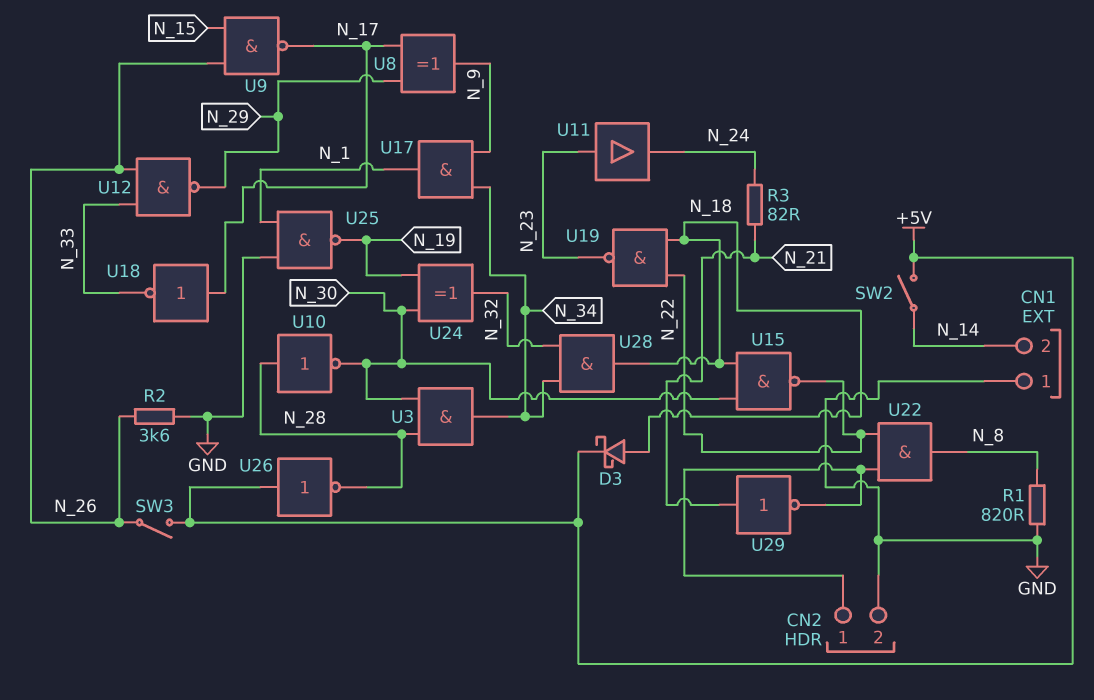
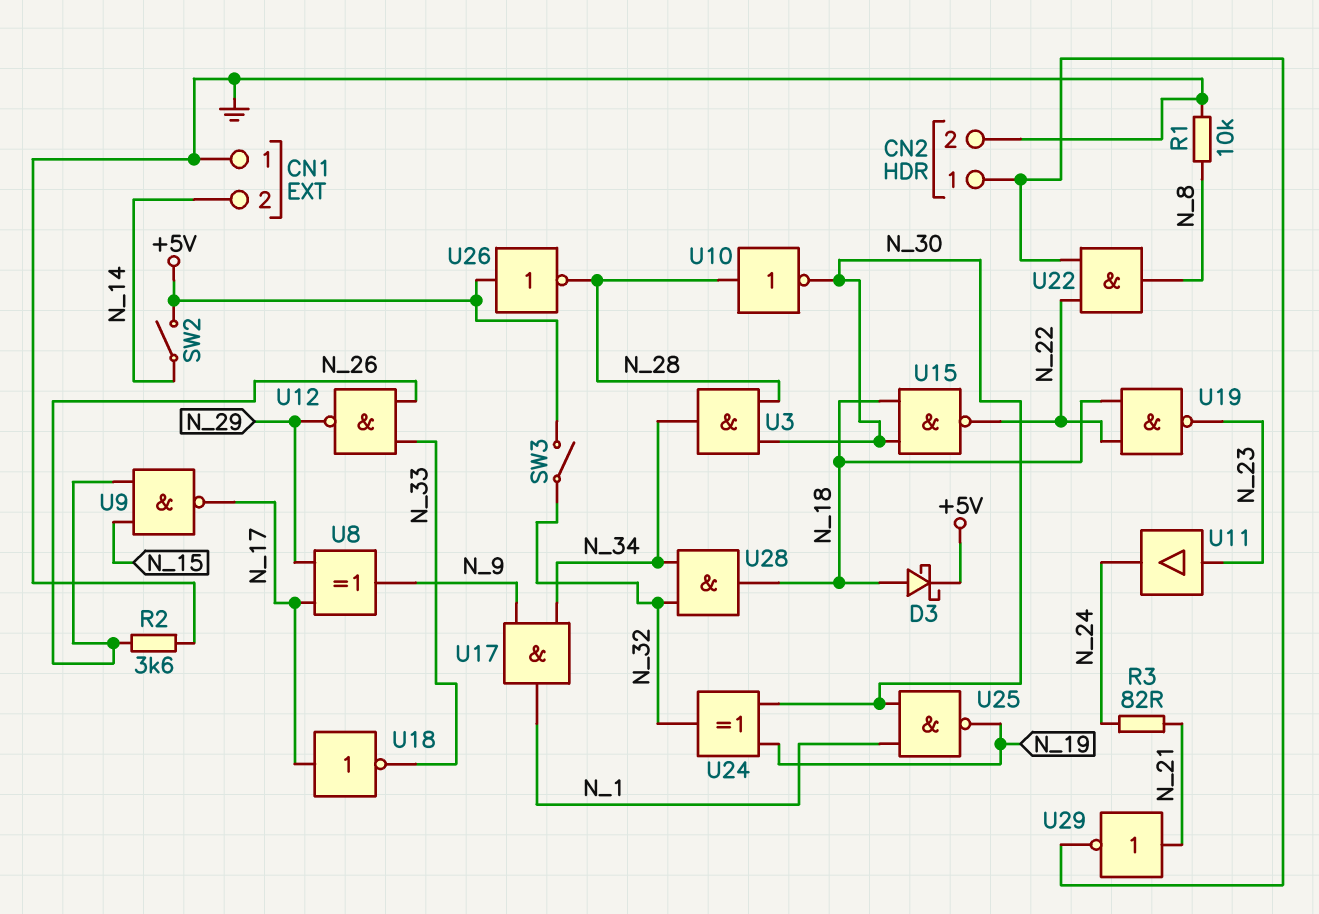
R1: 820 (GND, N_8) -> 10k (GND, N_8)
SW3: switch (+5V, N_26) -> switch (+5V, N_32)
U25: NAND (in GND, in N_1, out N_19) -> NAND (in N_1, in N_30, out N_19)

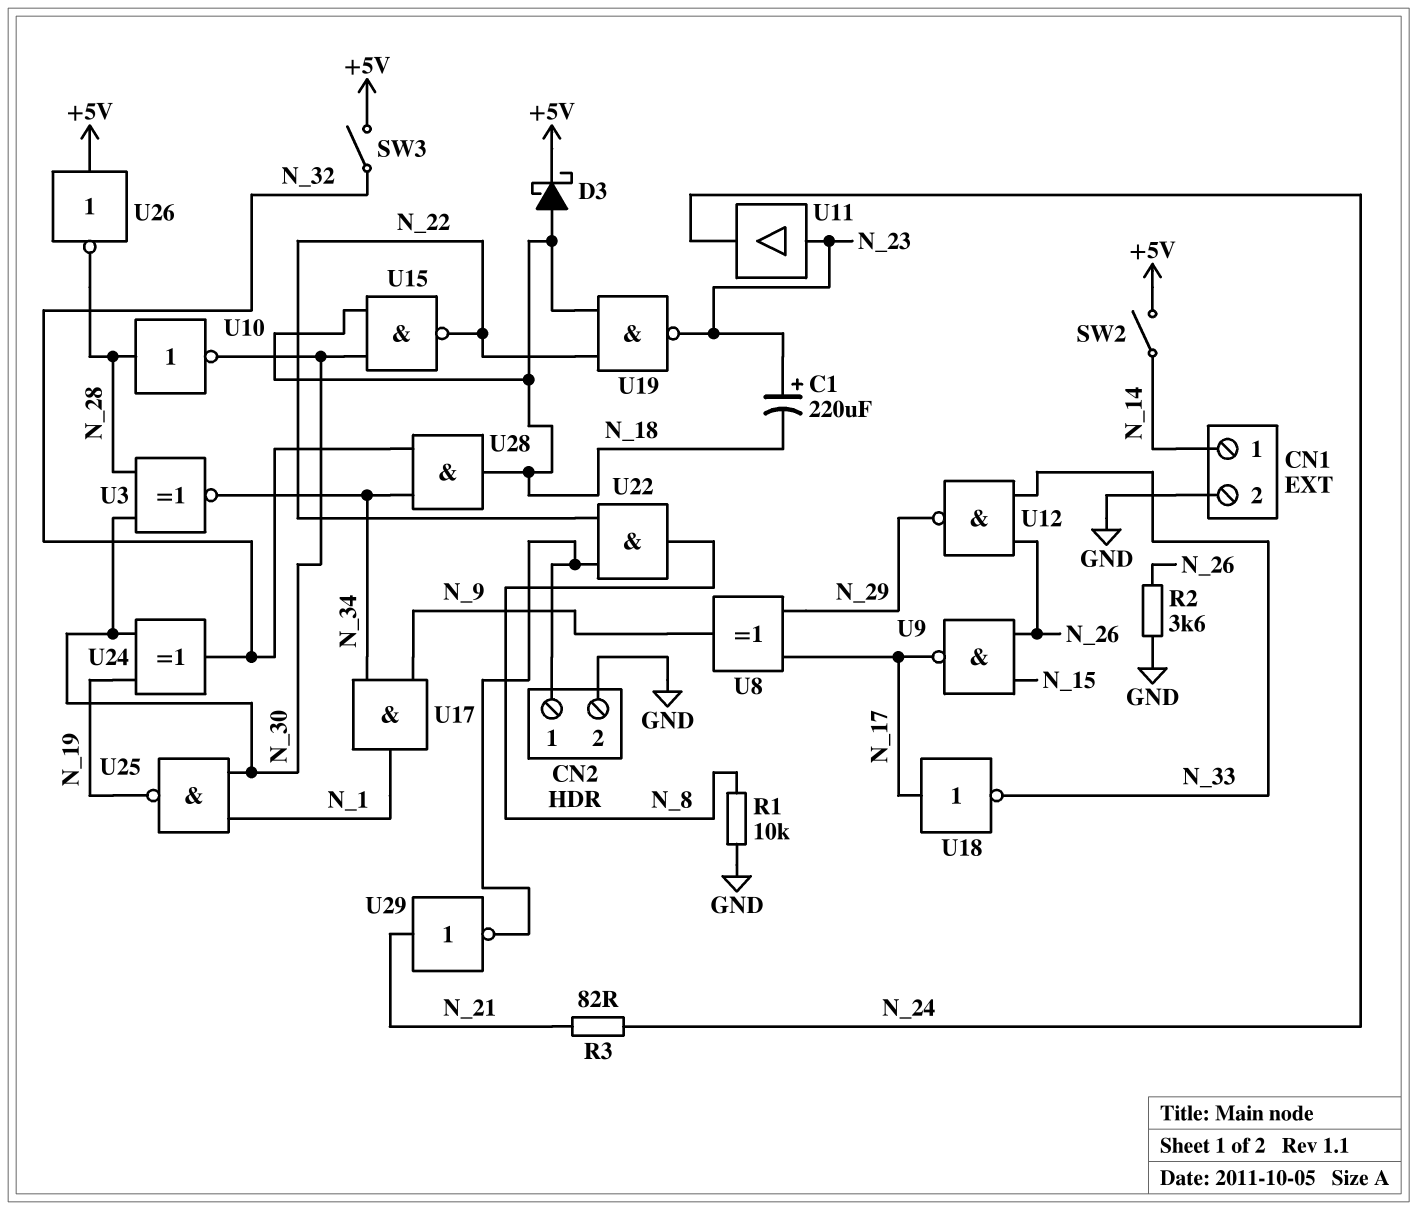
C1: none -> 220uF (plus N_23, minus N_18)
CN1 pin 1: GND -> N_14
CN1 pin 2: N_14 -> GND
U3: AND (in N_28, in N_30, out N_34) -> XNOR (in N_28, in N_30, out N_34)

